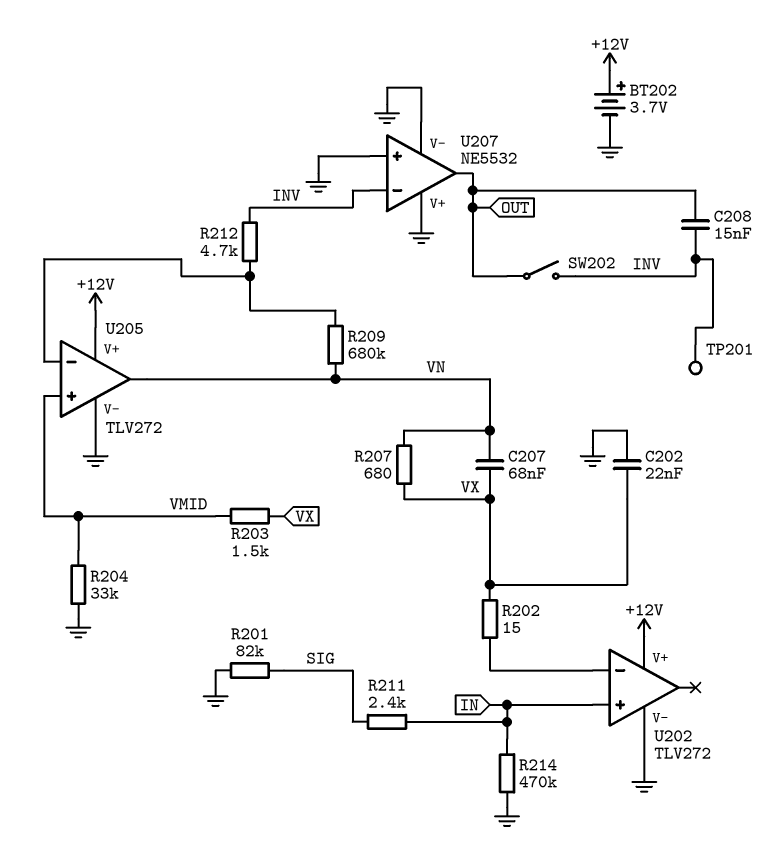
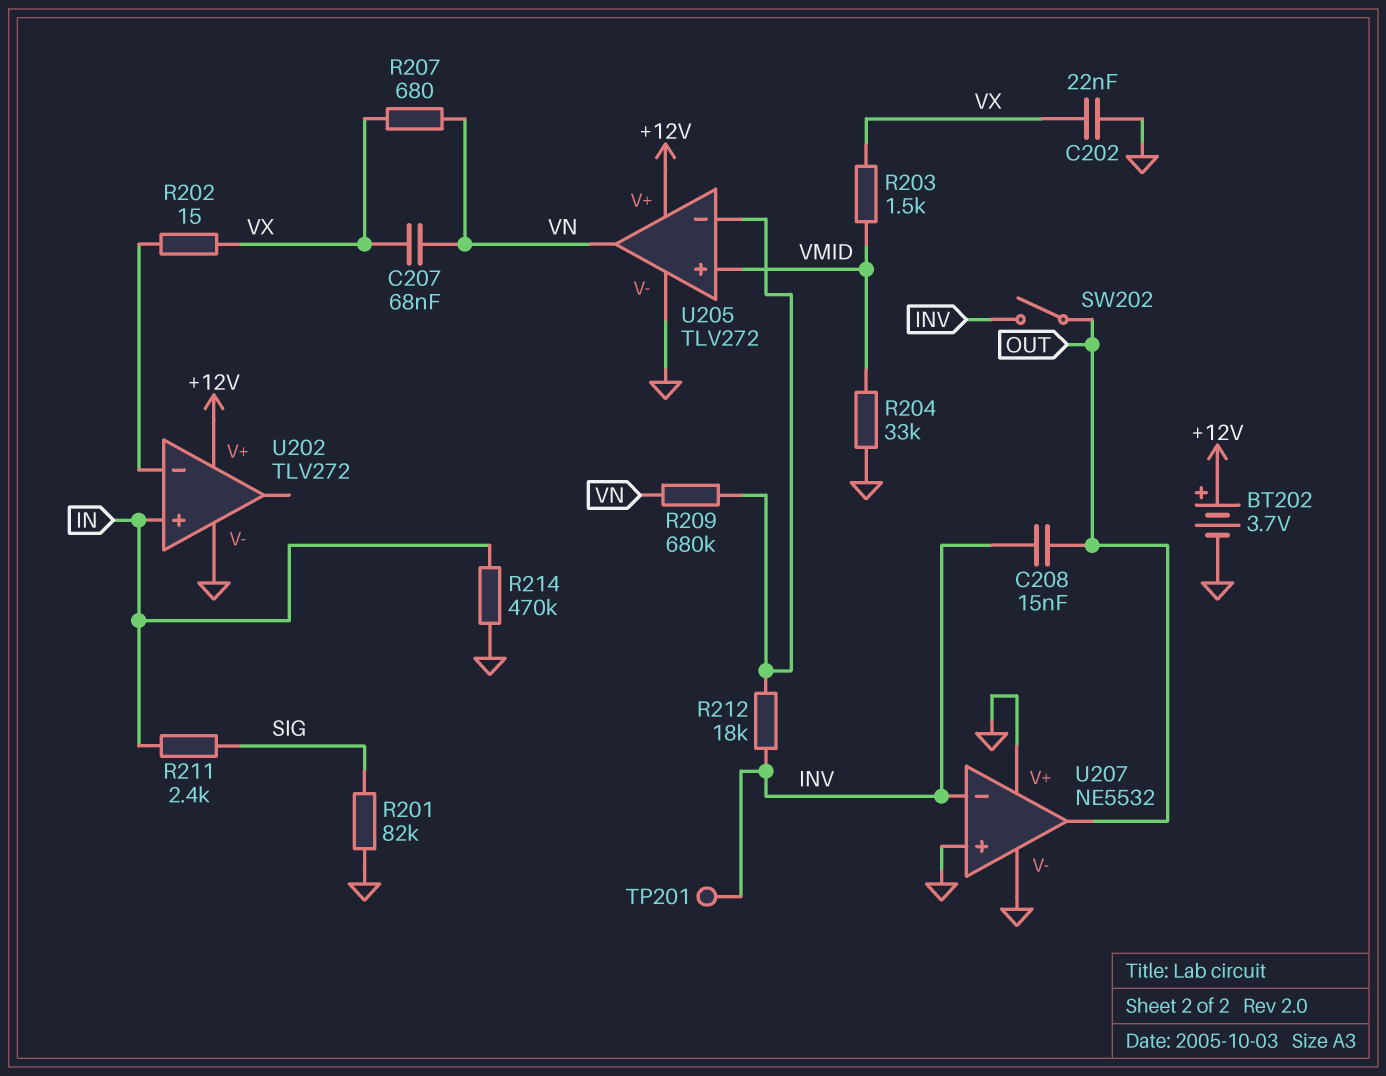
R212: 4.7k (INV, U205/in-) -> 18k (INV, U205/in-)

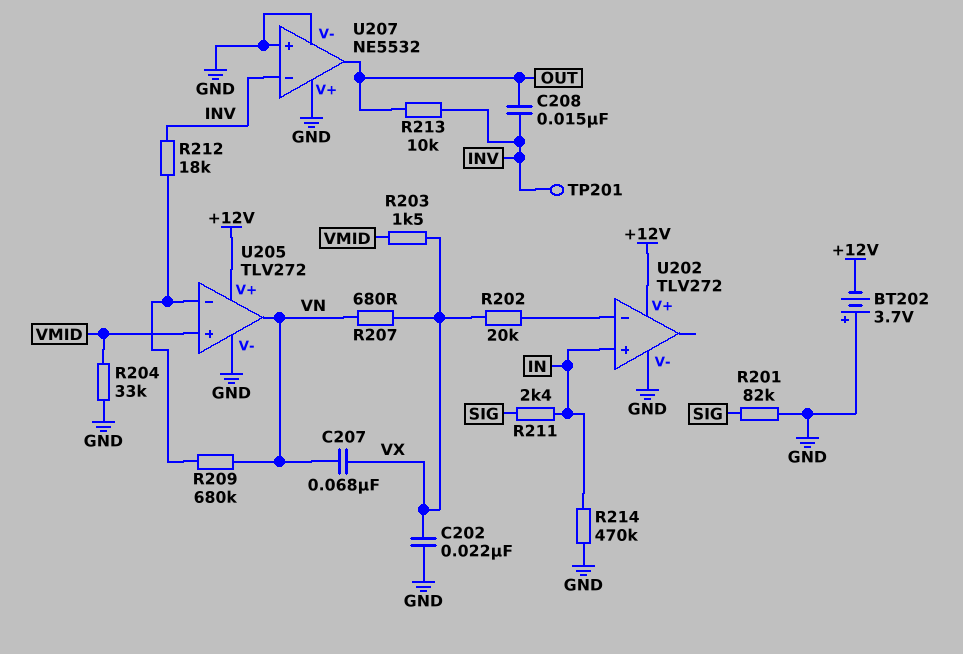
BT202: 3.7V (plus +12V, minus GND) -> 3.7V (plus GND, minus +12V)
R202: 15 (U202/in-, VX) -> 20k (U202/in-, VX)
R213: none -> 10k (INV, OUT)
SW202: switch (INV, OUT) -> none

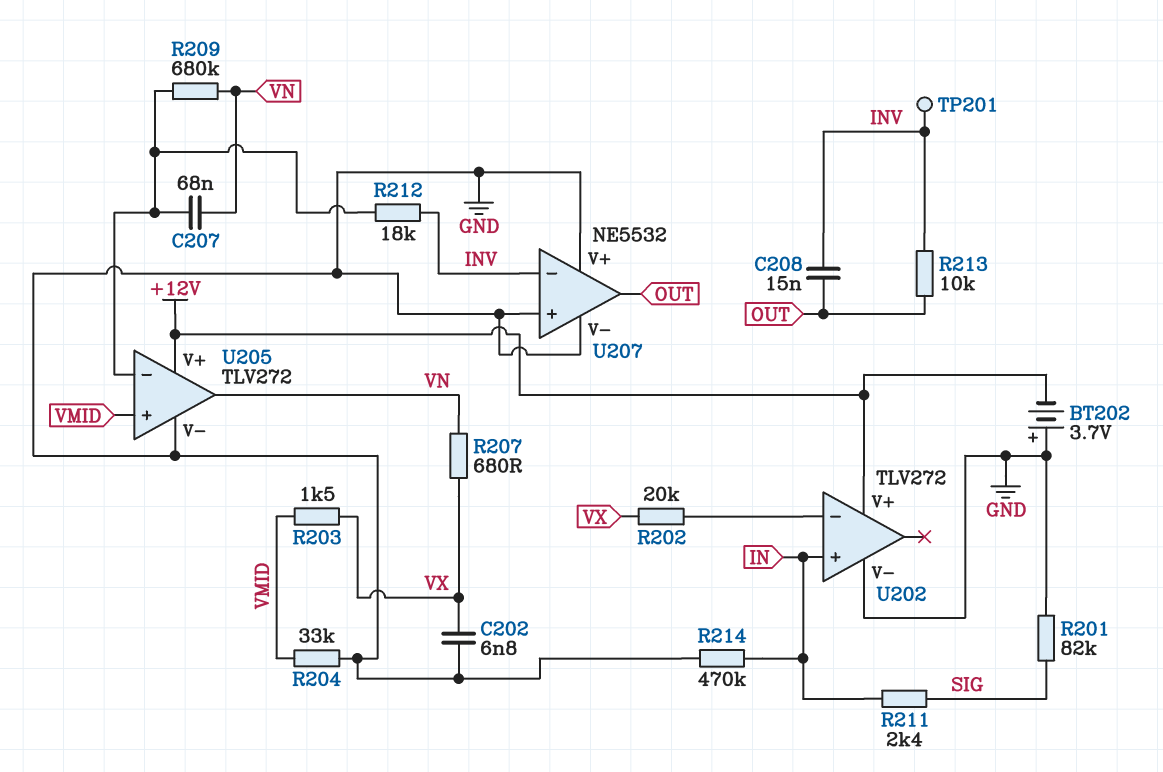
C202: 22nF (GND, VX) -> 6.8nF (GND, VX)
C207: 68nF (VN, VX) -> 68nF (U205/in-, VN)

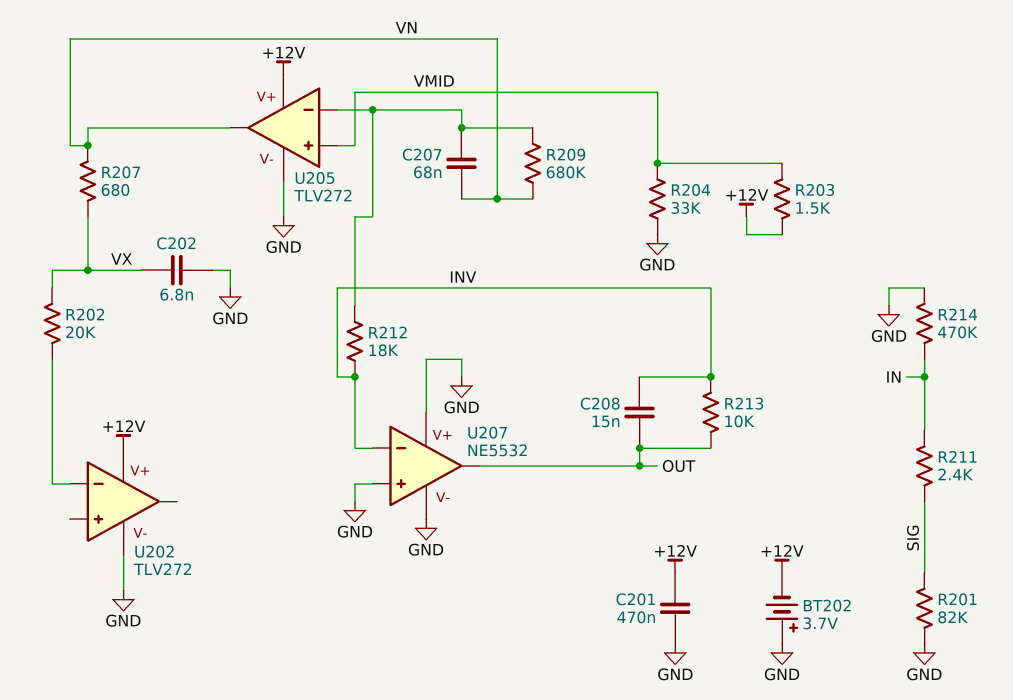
C201: none -> 470nF (+12V, GND)
R203: 1.5k (VMID, VX) -> 1.5k (+12V, VMID)
TP201: test point (INV) -> none
U202 pin in+: IN -> none

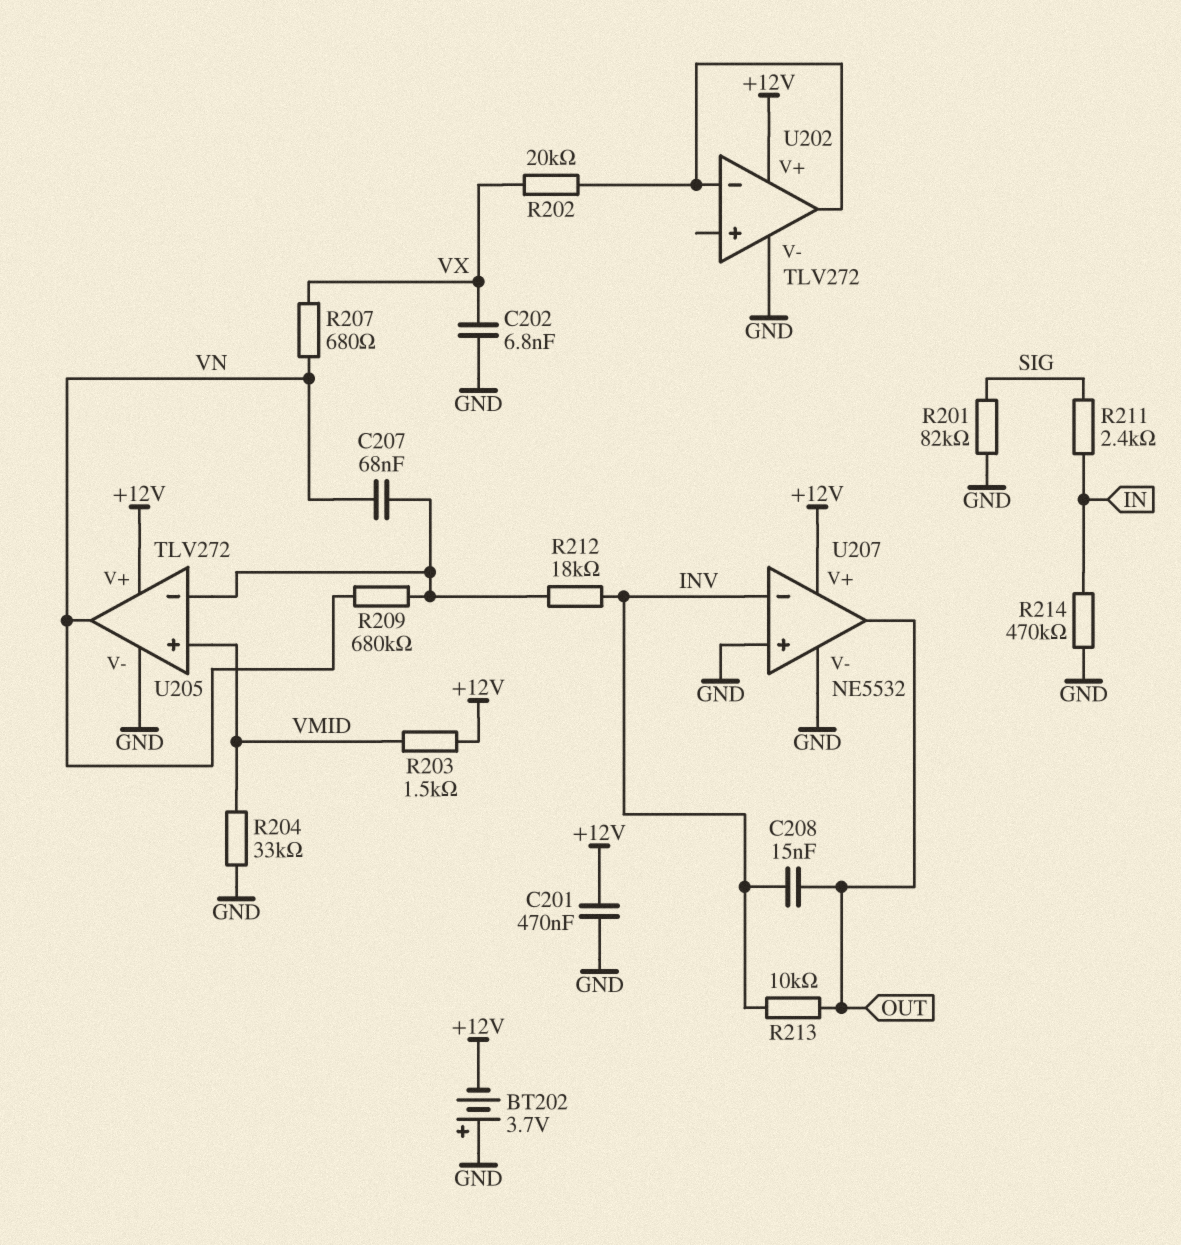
U202 pin out: none -> U202/in-
U207 pin V+: GND -> +12V

